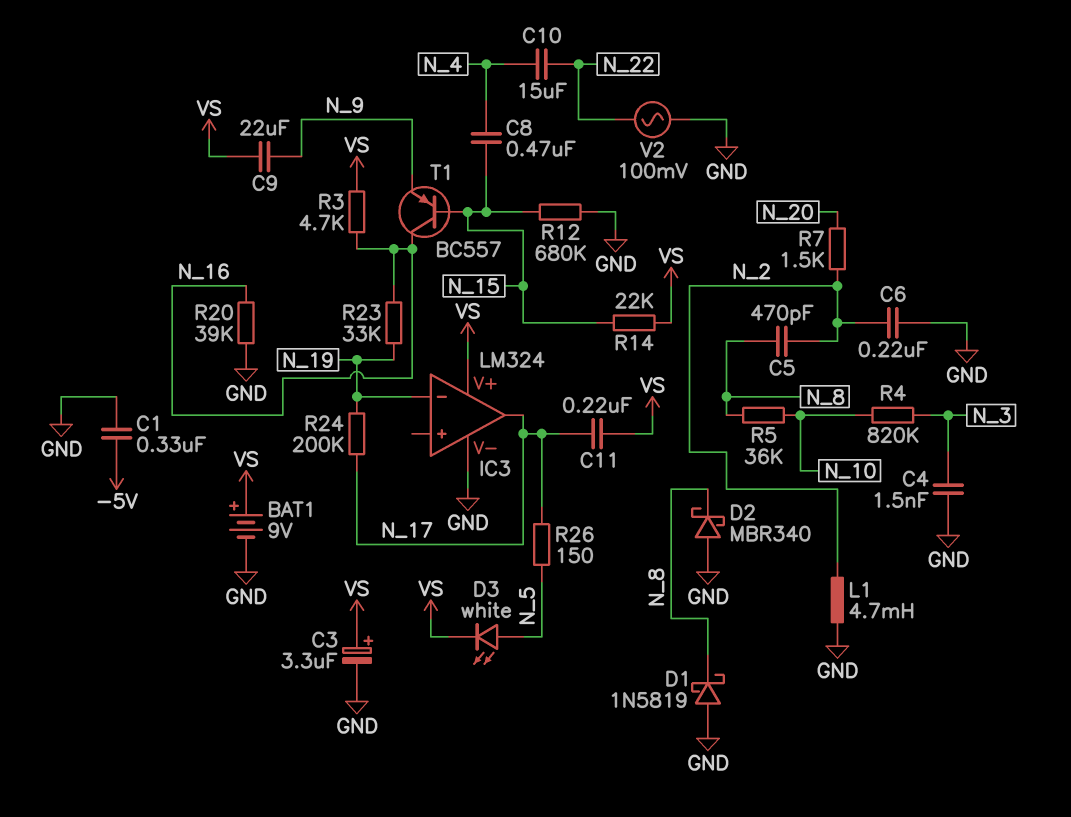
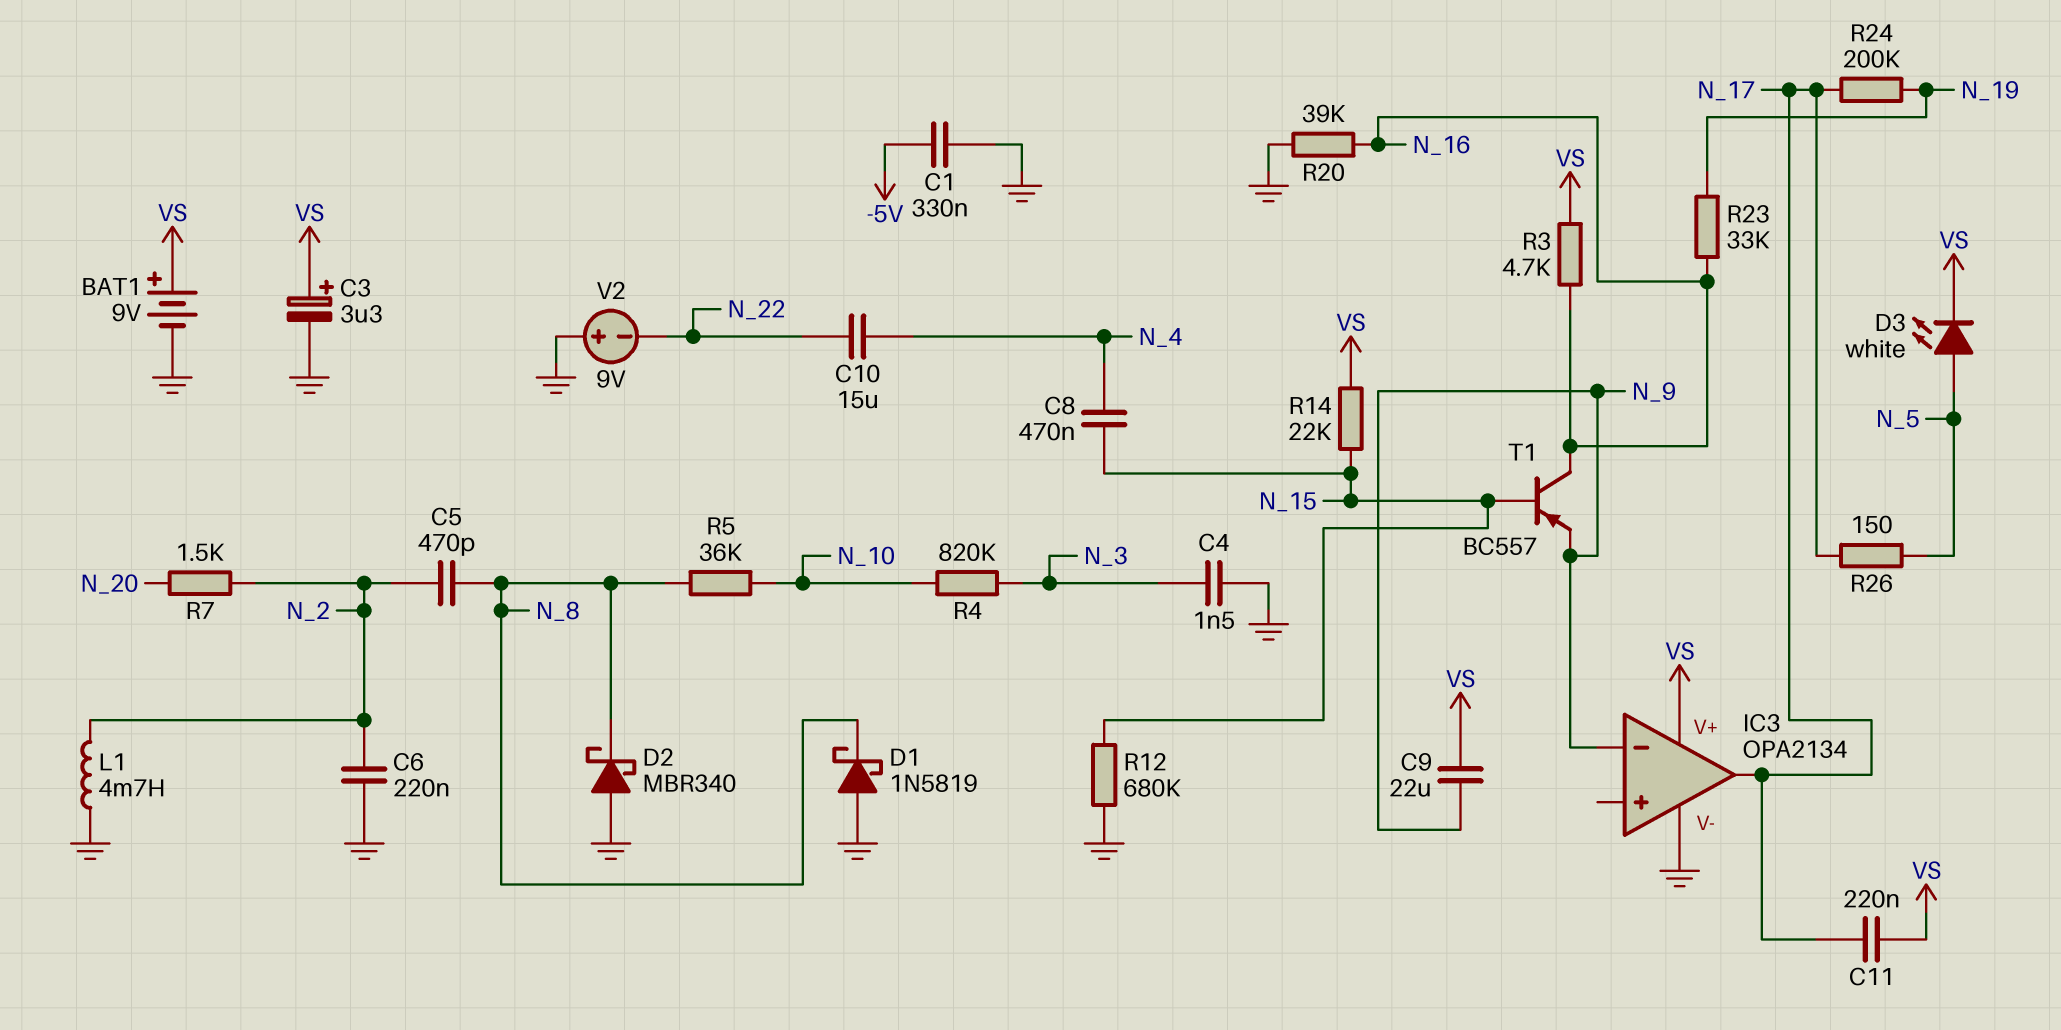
IC3: LM324 -> OPA2134
IC3 pin in-: N_19 -> N_9
V2: AC 100mV (GND, N_22) -> 9V (plus GND, minus N_22)

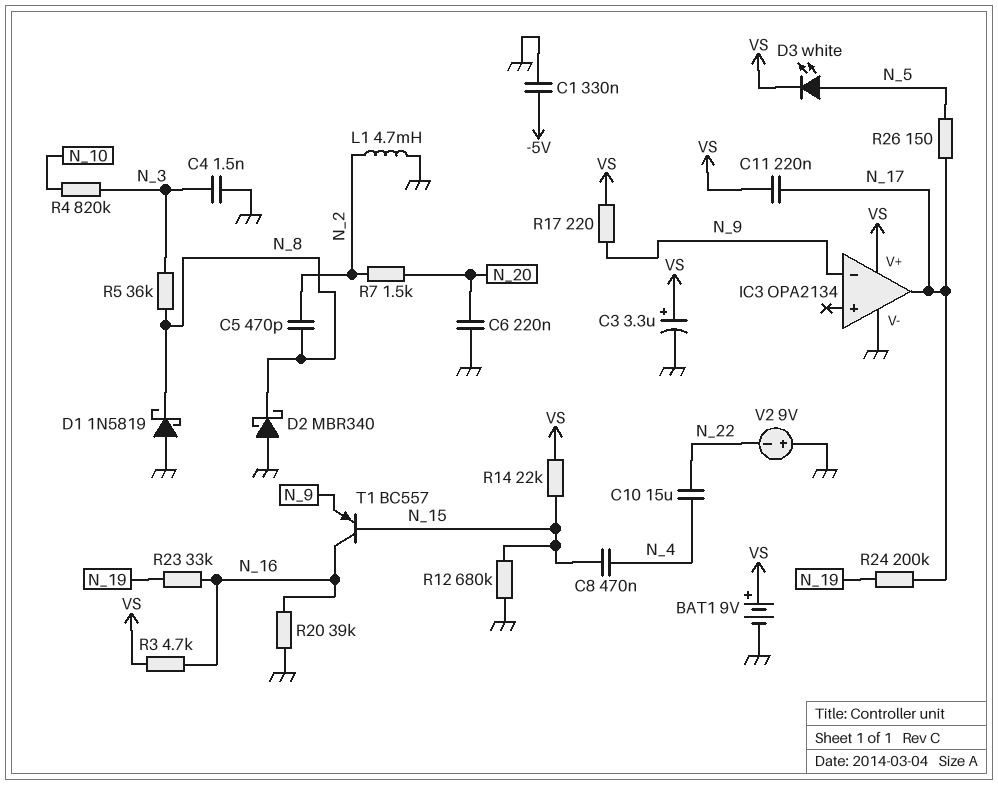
C6: 220nF (GND, N_2) -> 220nF (GND, N_20)
C9: 22uF (N_9, VS) -> none
R5: 36k (N_8, N_10) -> 36k (N_3, N_8)
R17: none -> 220 (N_9, VS)

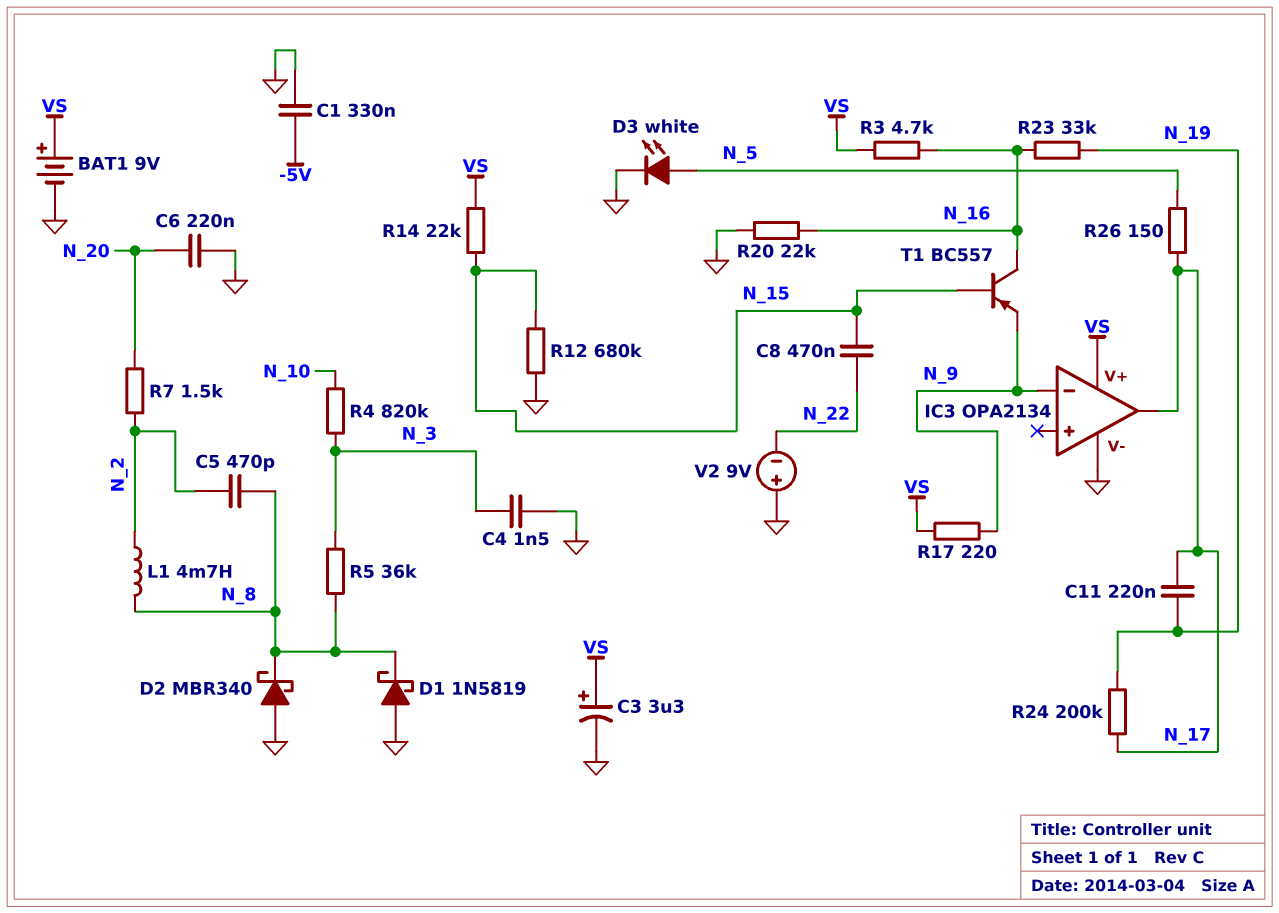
C8: 470nF (N_4, N_15) -> 470nF (N_15, N_22)
C10: 15uF (N_4, N_22) -> none
C11: 220nF (N_17, VS) -> 220nF (N_17, N_19)
D3: LED white (A N_5, K VS) -> LED white (A N_5, K GND)
L1: 4.7mH (GND, N_2) -> 4.7mH (N_2, N_8)
R20: 39k (GND, N_16) -> 22k (GND, N_16)

